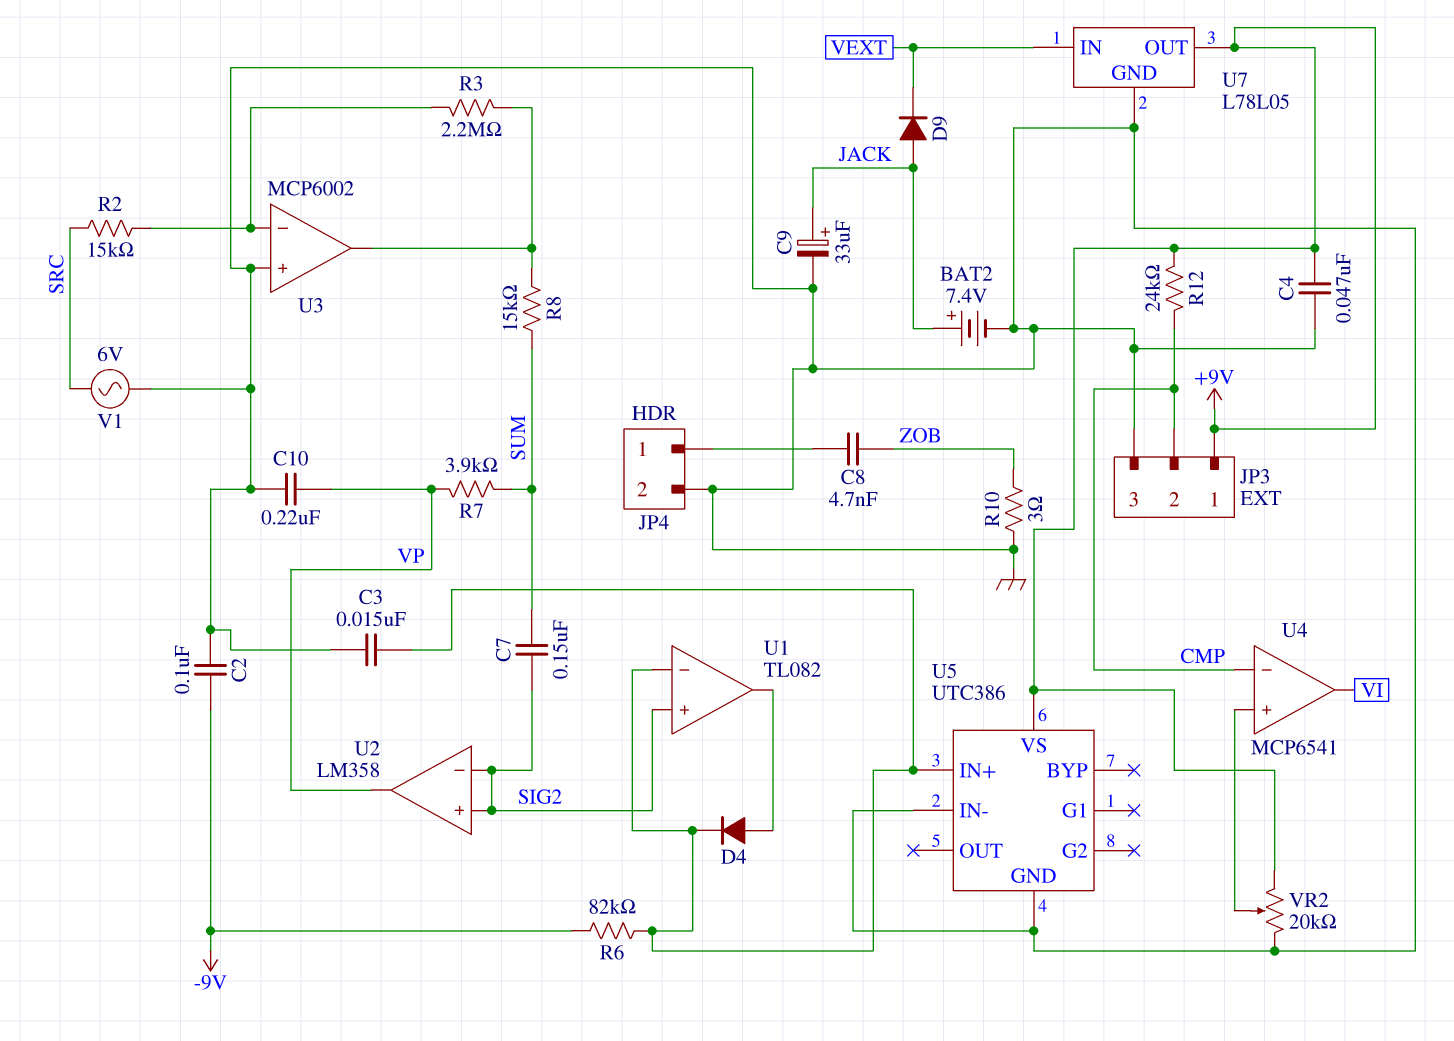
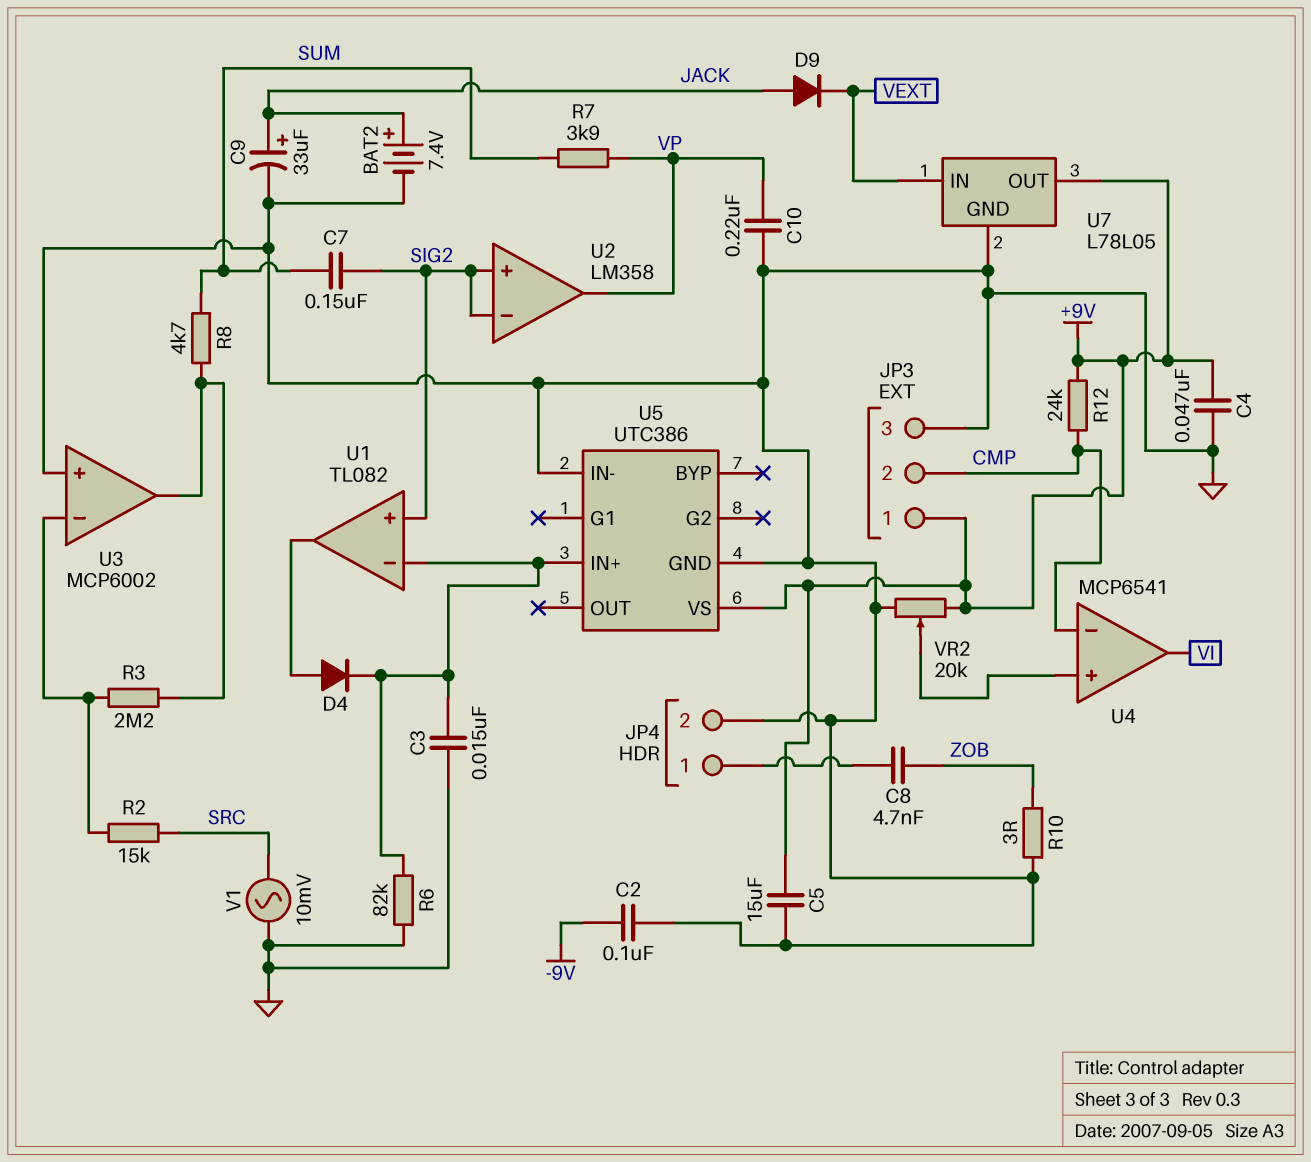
C5: none -> 15uF (+9V, GND)
R6: 82k (-9V, U1/in-) -> 82k (GND, U1/in-)
R8: 15k (SUM, U3/out) -> 4.7k (SUM, U3/out)
V1: AC 6V (GND, SRC) -> AC 10mV (GND, SRC)

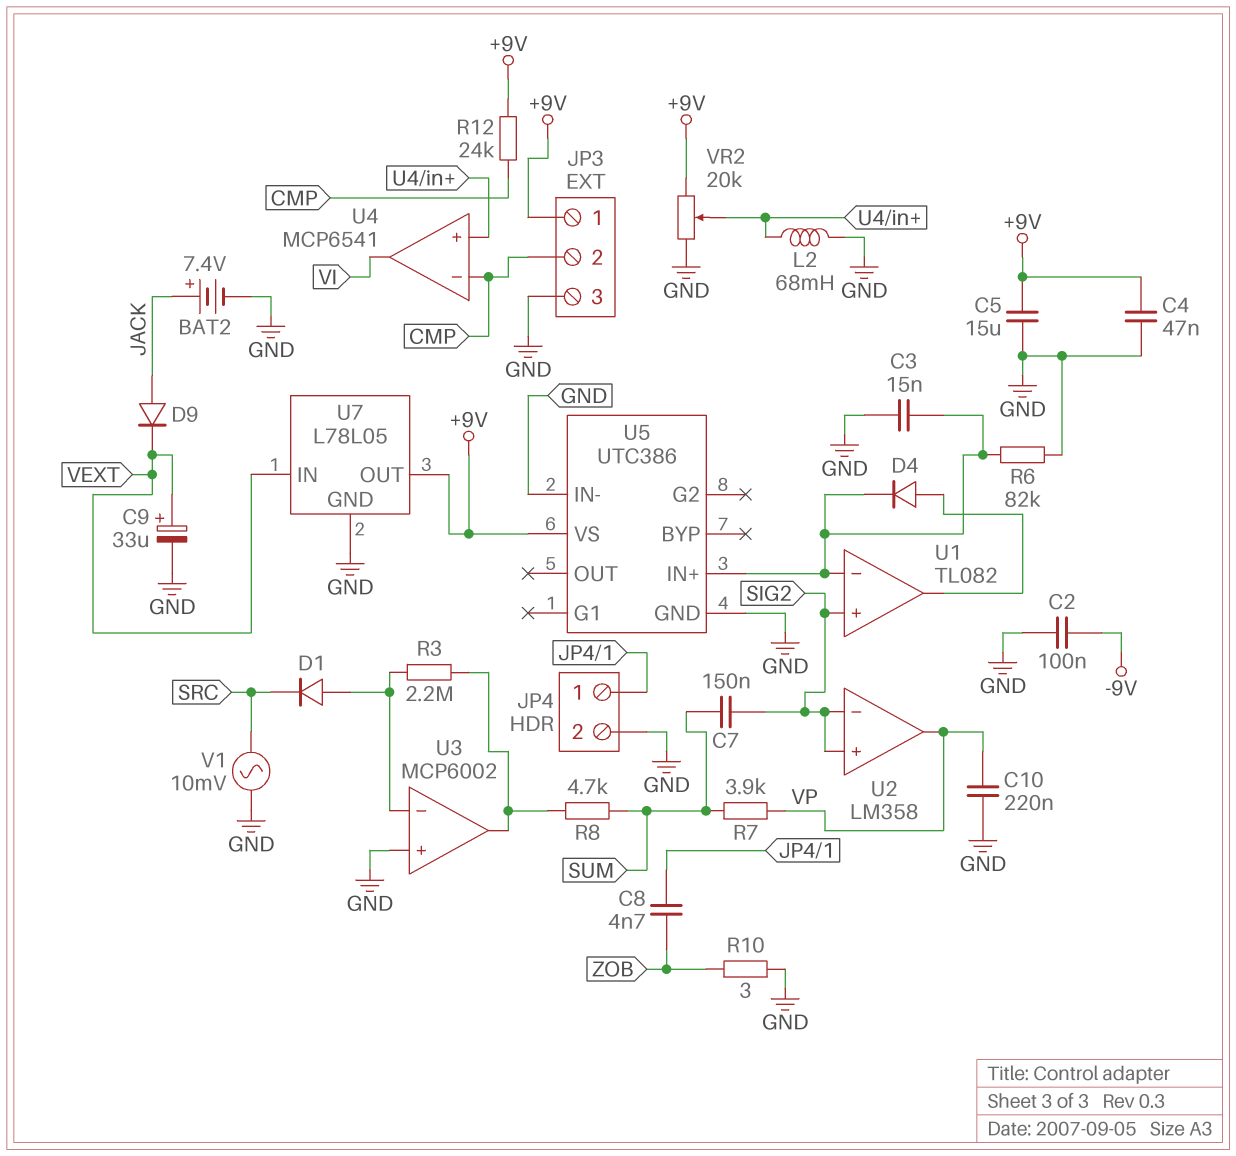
C9: 33uF (plus JACK, minus GND) -> 33uF (plus VEXT, minus GND)
D1: none -> diode (A U3/in-, K SRC)
L2: none -> 68mH (GND, U4/in+)
R2: 15k (SRC, U3/in-) -> none

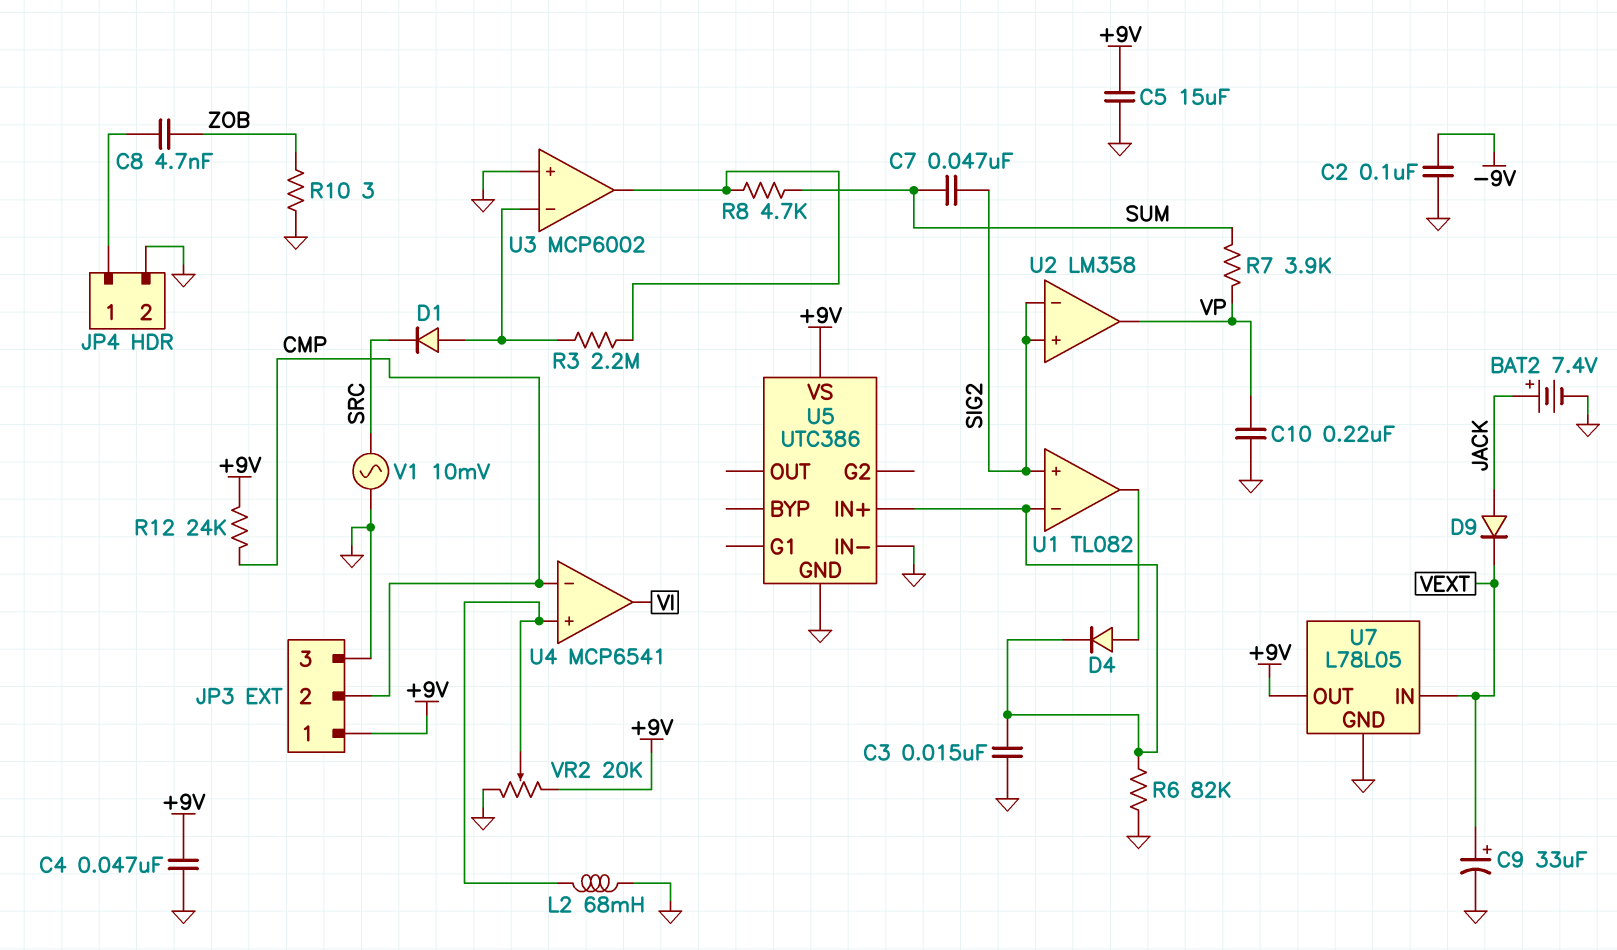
C7: 150nF (SIG2, SUM) -> 47nF (SIG2, SUM)

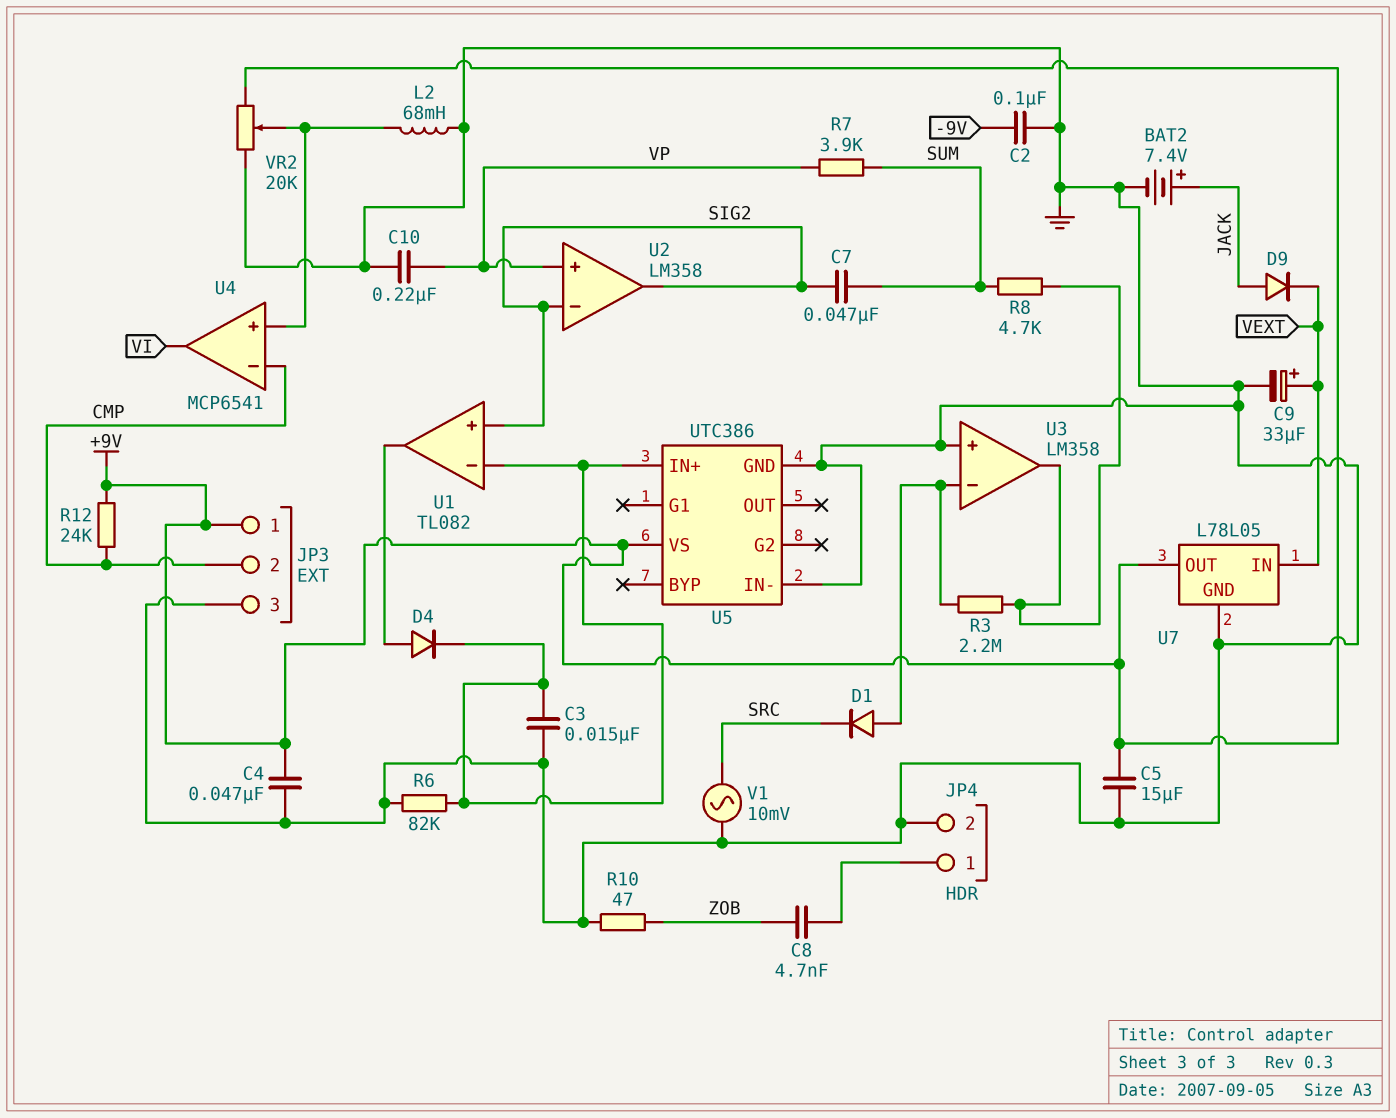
R10: 3 (GND, ZOB) -> 47 (GND, ZOB)
U2 pin in+: SIG2 -> VP
U2 pin out: VP -> SIG2
U3: MCP6002 -> LM358

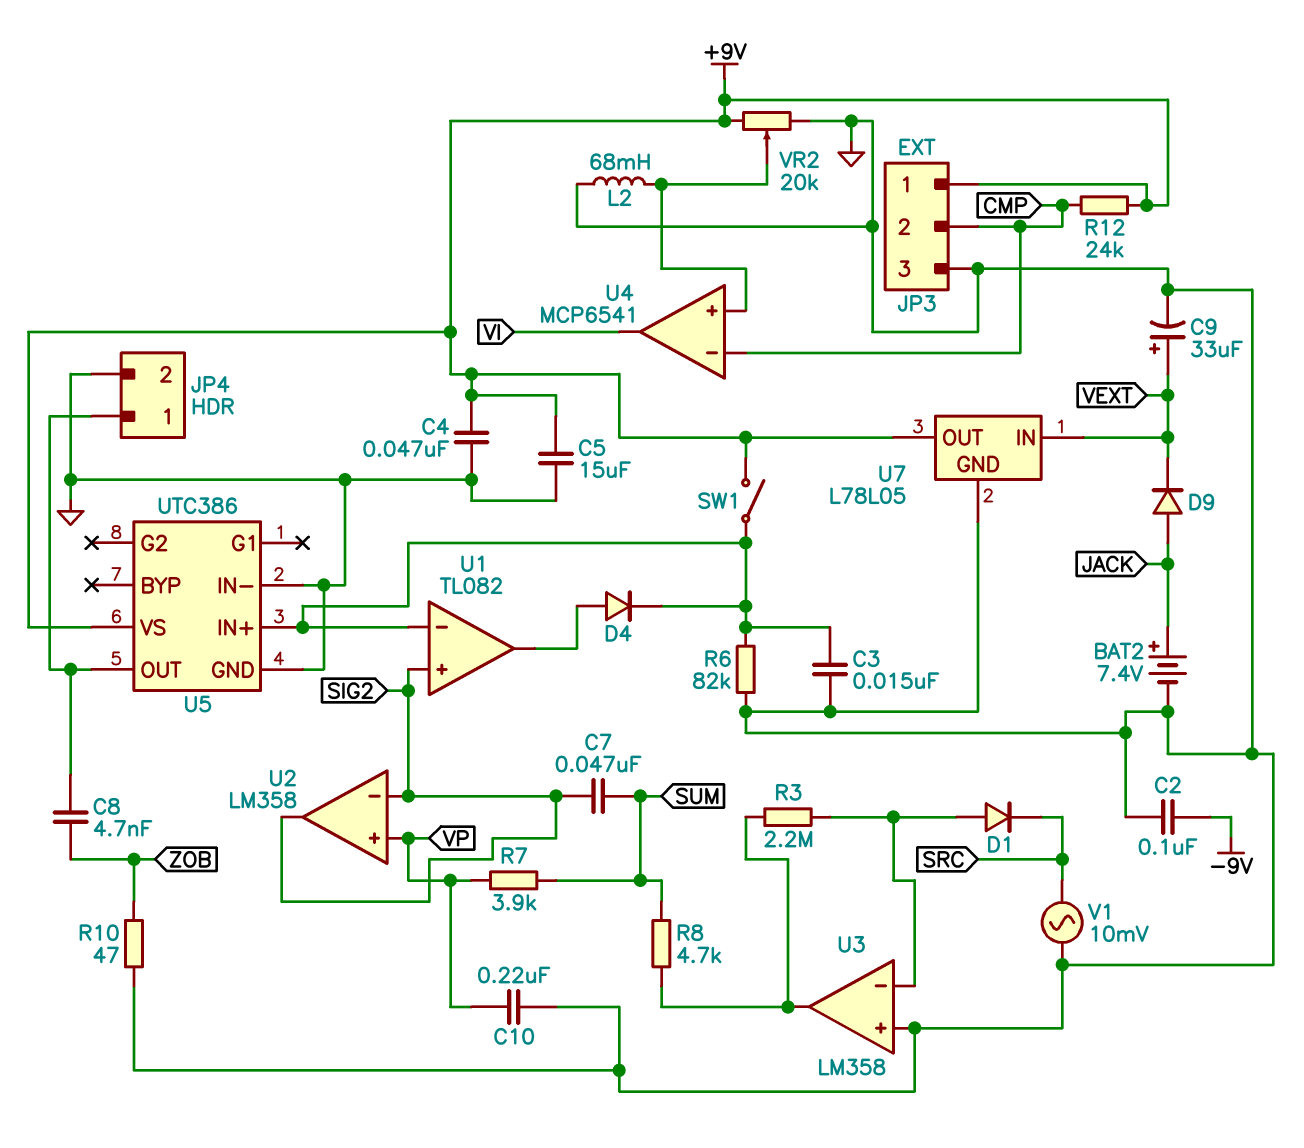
SW1: none -> switch (+9V, U1/in-)
U5 pin OUT: none -> JP4/1

